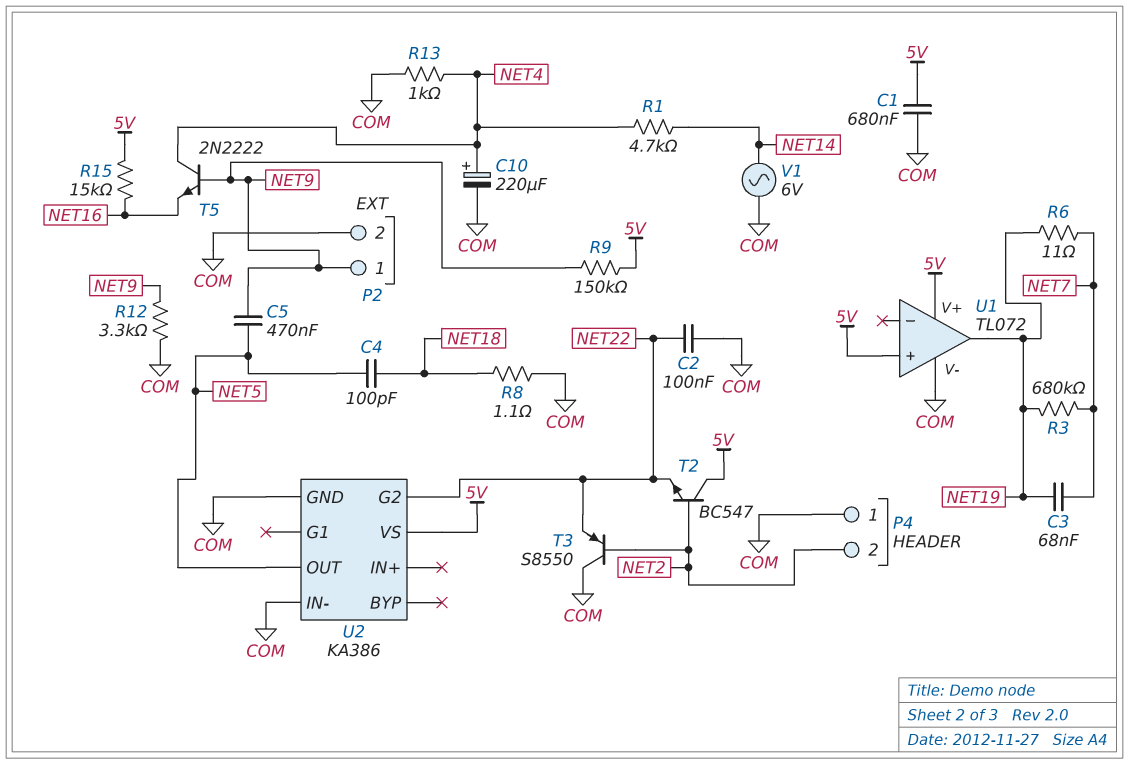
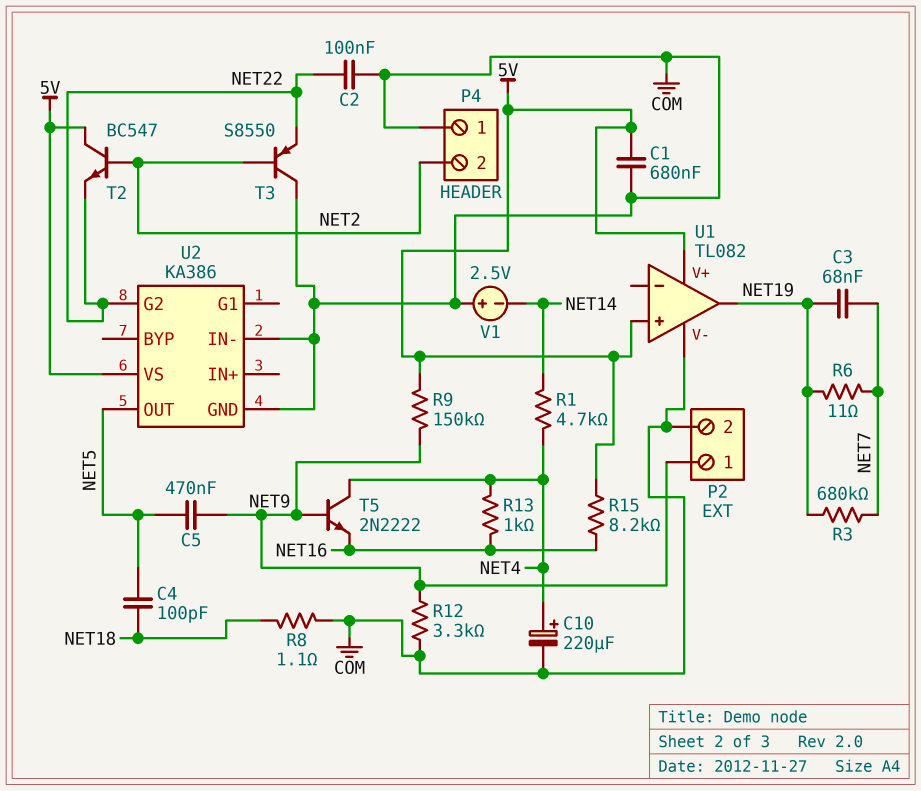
R13: 1k (COM, NET4) -> 1k (NET4, NET16)
R15: 15k (5V, NET16) -> 8.2k (5V, NET16)
U1: TL072 -> TL082
V1: AC 6V (COM, NET14) -> 2.5V (plus COM, minus NET14)

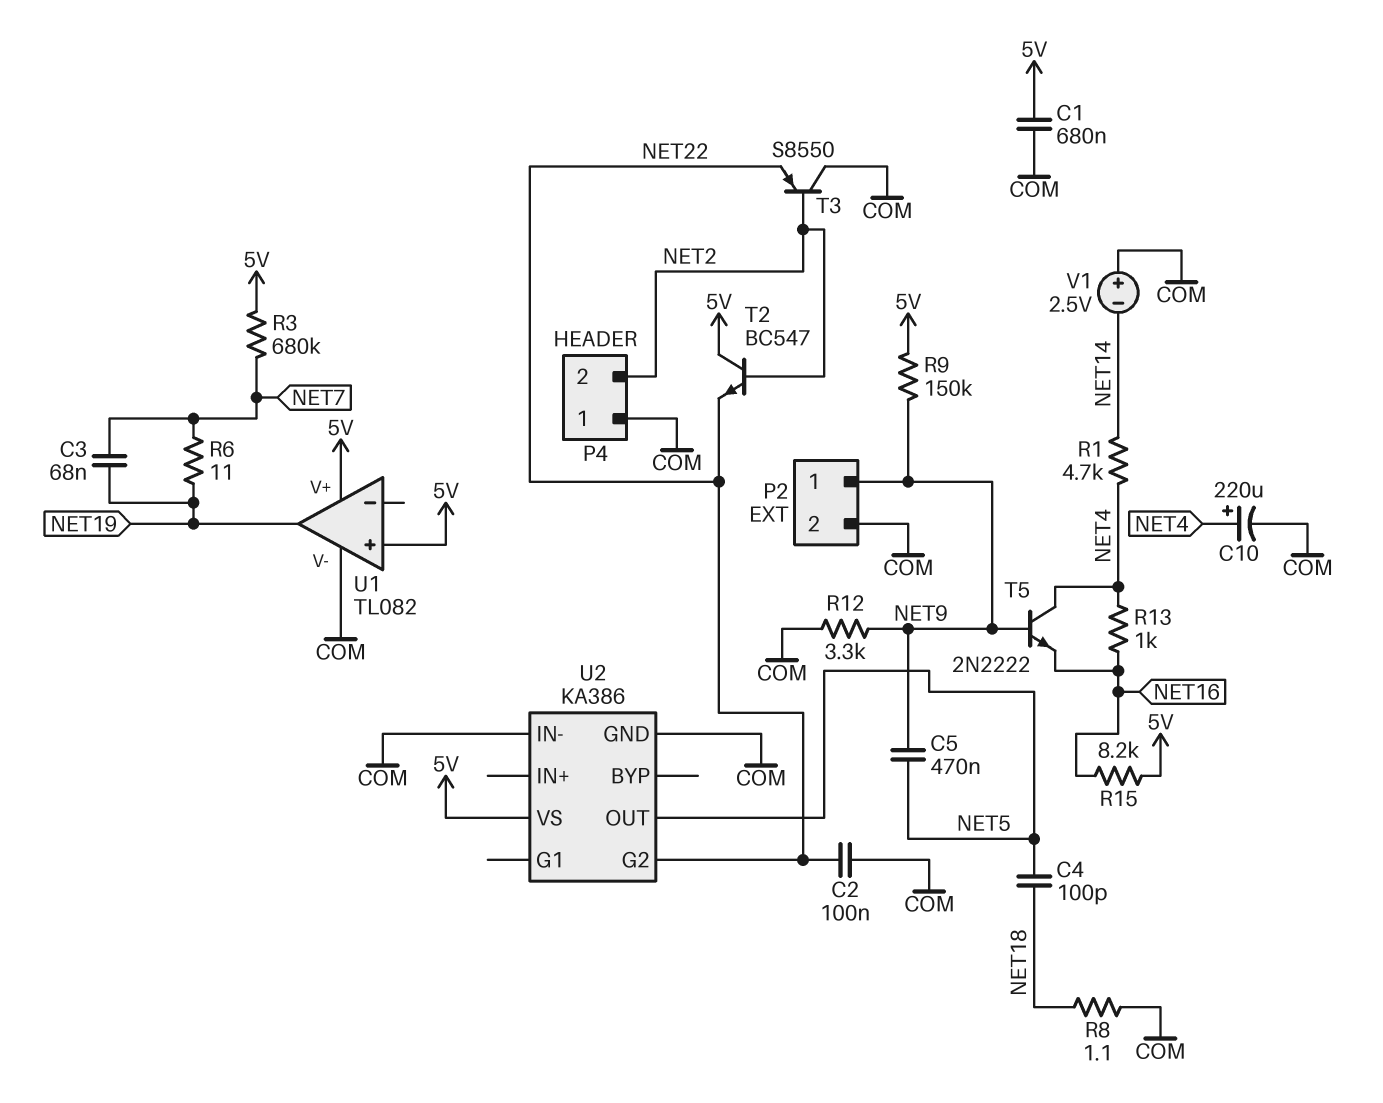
R3: 680k (NET7, NET19) -> 680k (5V, NET7)

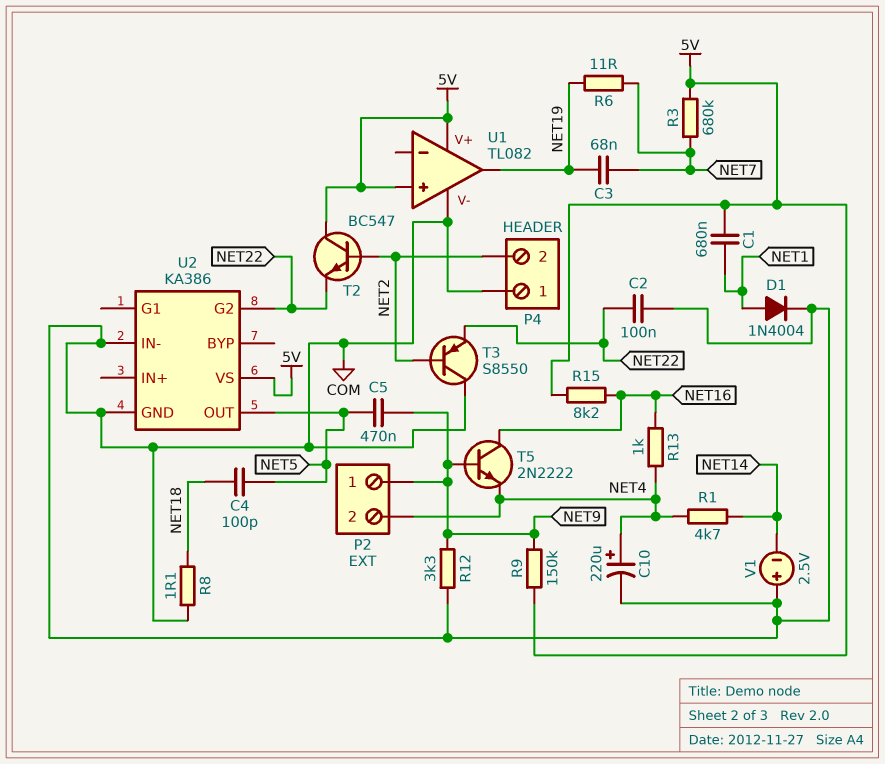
C1: 680nF (5V, COM) -> 680nF (5V, NET1)
D1: none -> diode 1N4004 (A NET1, K COM)
P2 pin 2: COM -> NET4
T5: NPN 2N2222 (B NET9, C NET4, E NET16) -> NPN 2N2222 (B NET9, C NET16, E NET4)

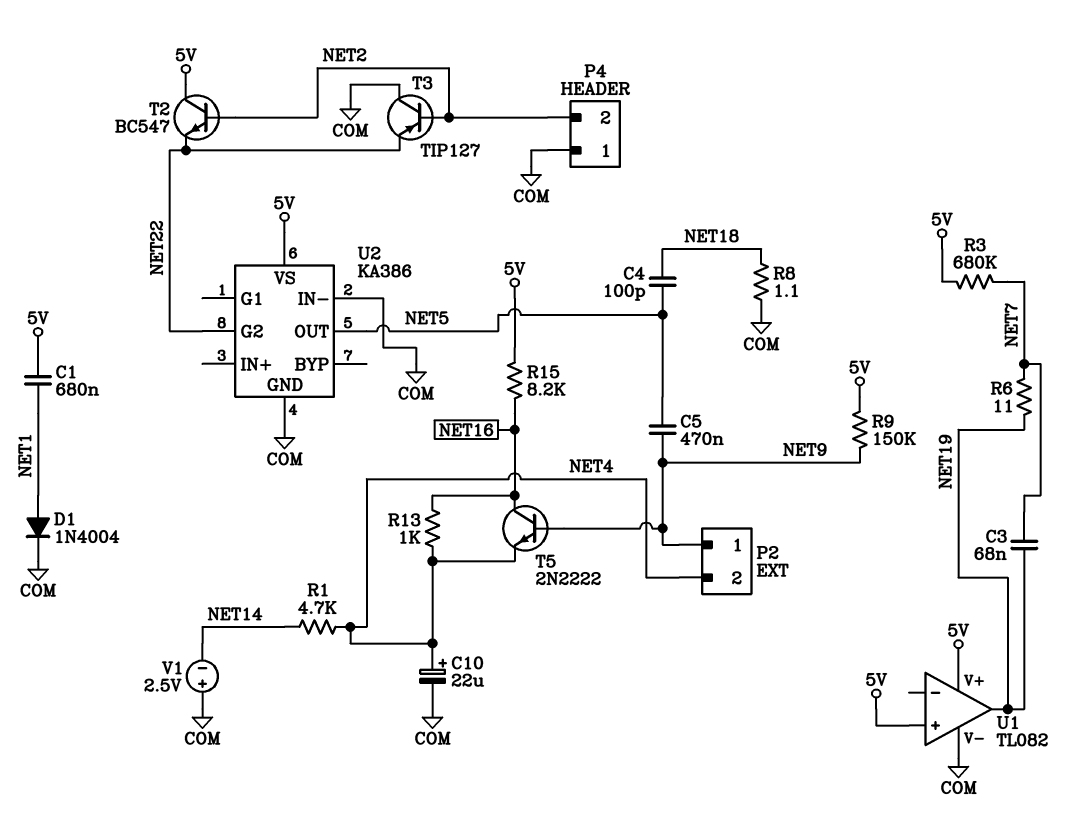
C2: 100nF (COM, NET22) -> none
C10: 220uF (plus NET4, minus COM) -> 22uF (plus NET4, minus COM)
R12: 3.3k (COM, NET9) -> none
T3: PNP S8550 (B NET2, C COM, E NET22) -> PNP TIP127 (B NET2, C COM, E NET22)

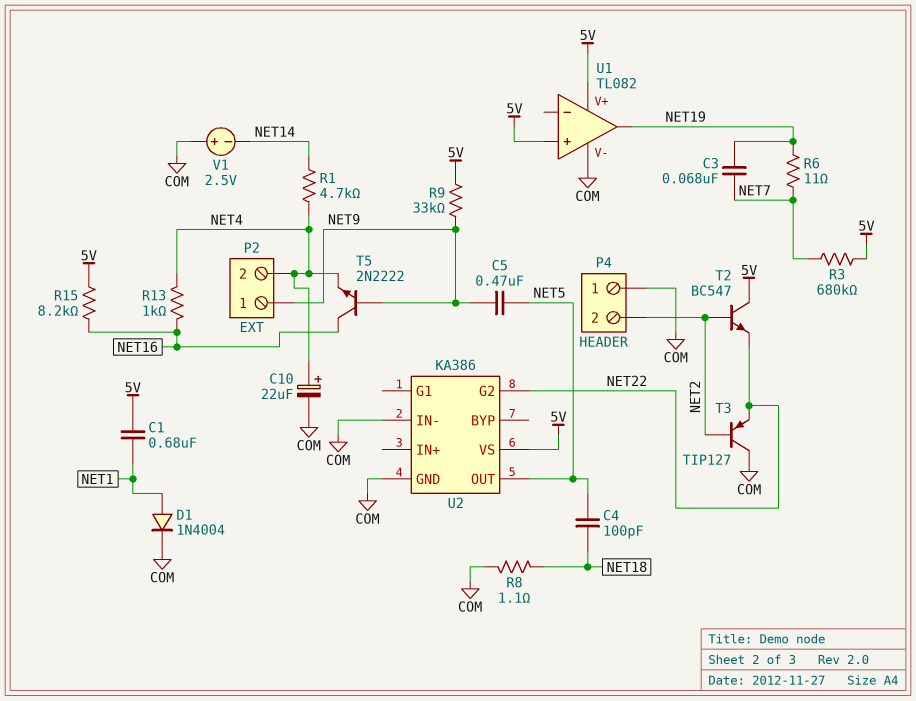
R9: 150k (5V, NET9) -> 33k (5V, NET9)

